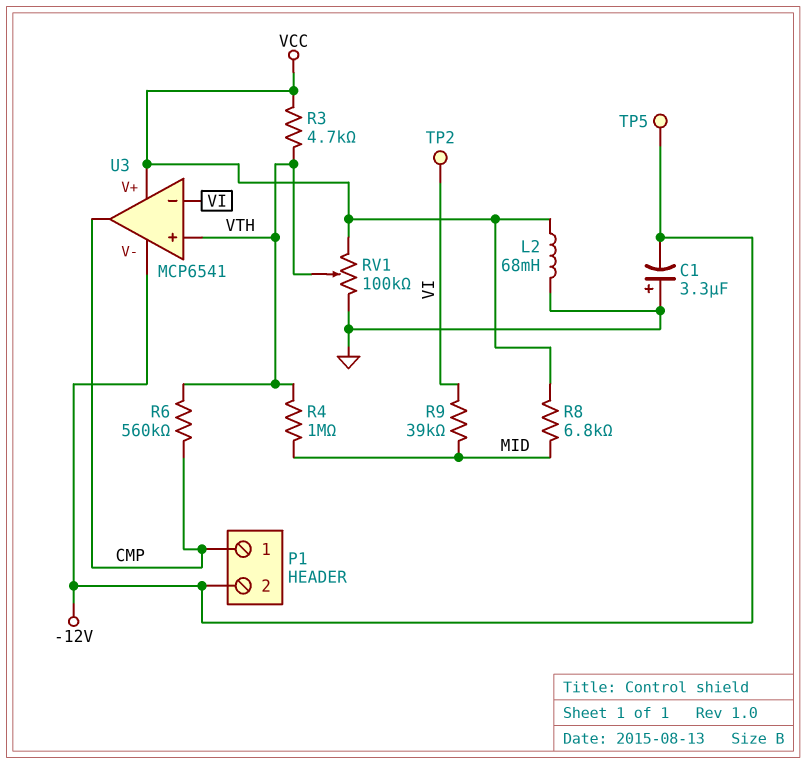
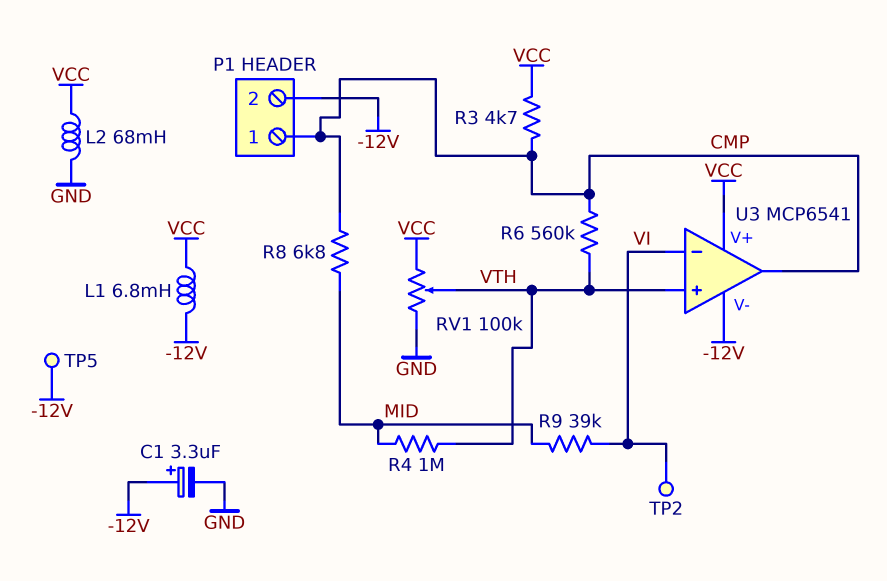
C1: 3.3uF (plus GND, minus -12V) -> 3.3uF (plus -12V, minus GND)
L1: none -> 6.8mH (-12V, VCC)
R3: 4.7k (VCC, VTH) -> 4.7k (CMP, VCC)
R8: 6.8k (MID, VCC) -> 6.8k (CMP, MID)

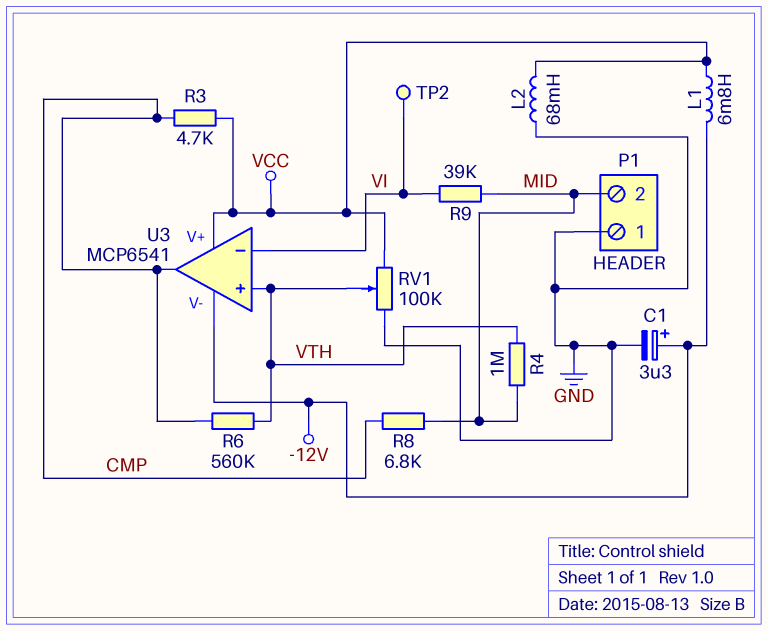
P1 pin 1: CMP -> GND
P1 pin 2: -12V -> MID
TP5: test point (-12V) -> none

